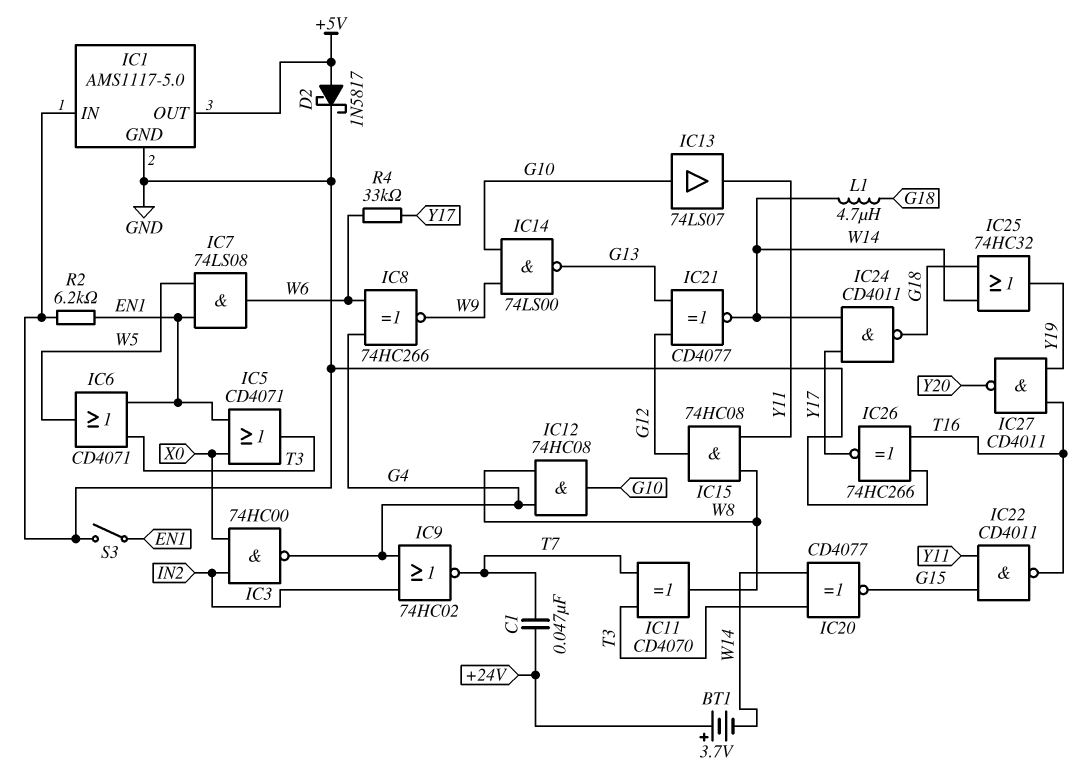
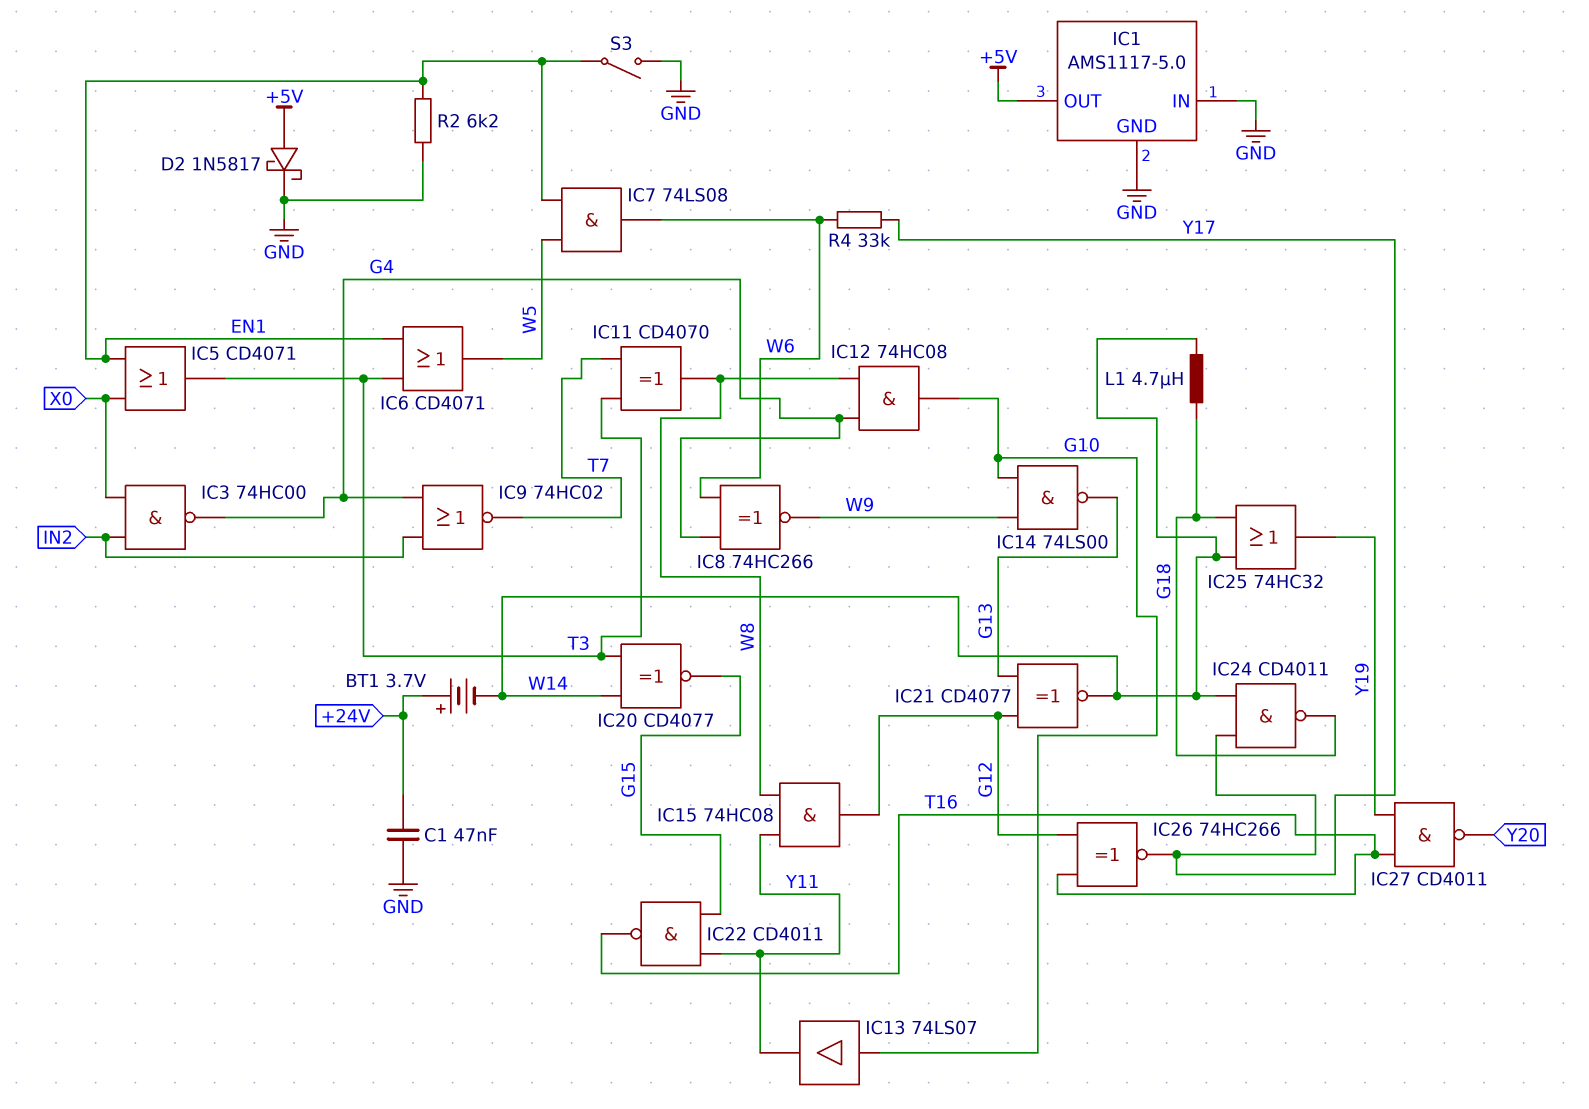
C1: 47nF (+24V, T7) -> 47nF (+24V, GND)
IC26: XNOR 74HC266 (in GND, in T16, out Y17) -> XNOR 74HC266 (in G12, in T16, out Y17)

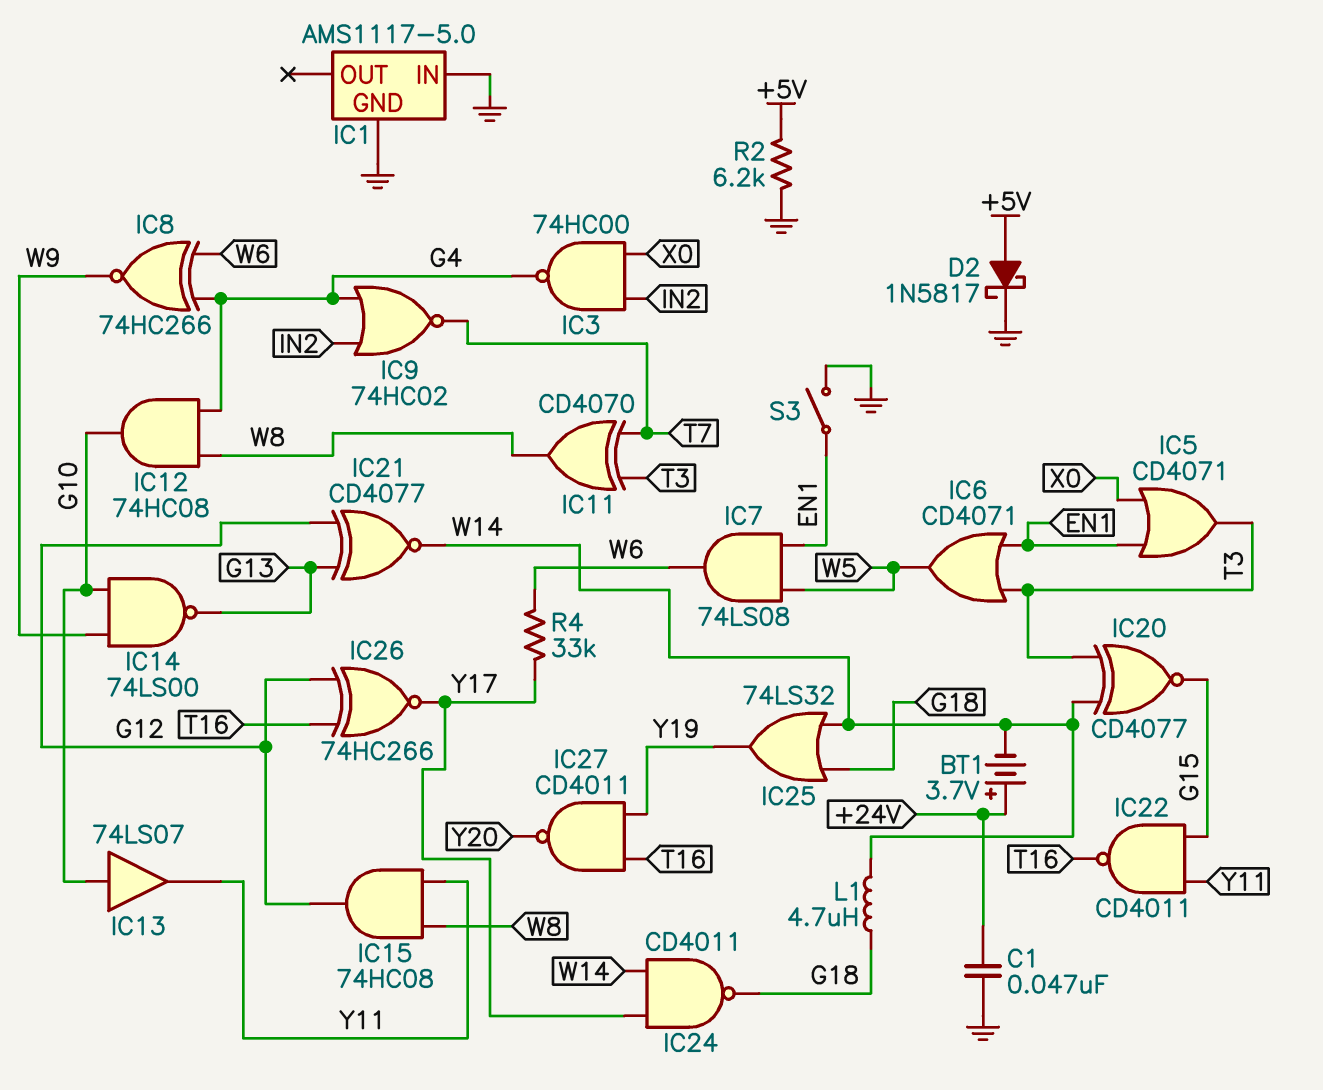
IC1 pin OUT: +5V -> none
IC25: OR 74HC32 (in G18, in W14, out Y19) -> OR 74LS32 (in G18, in W14, out Y19)
R2: 6.2k (EN1, GND) -> 6.2k (+5V, GND)

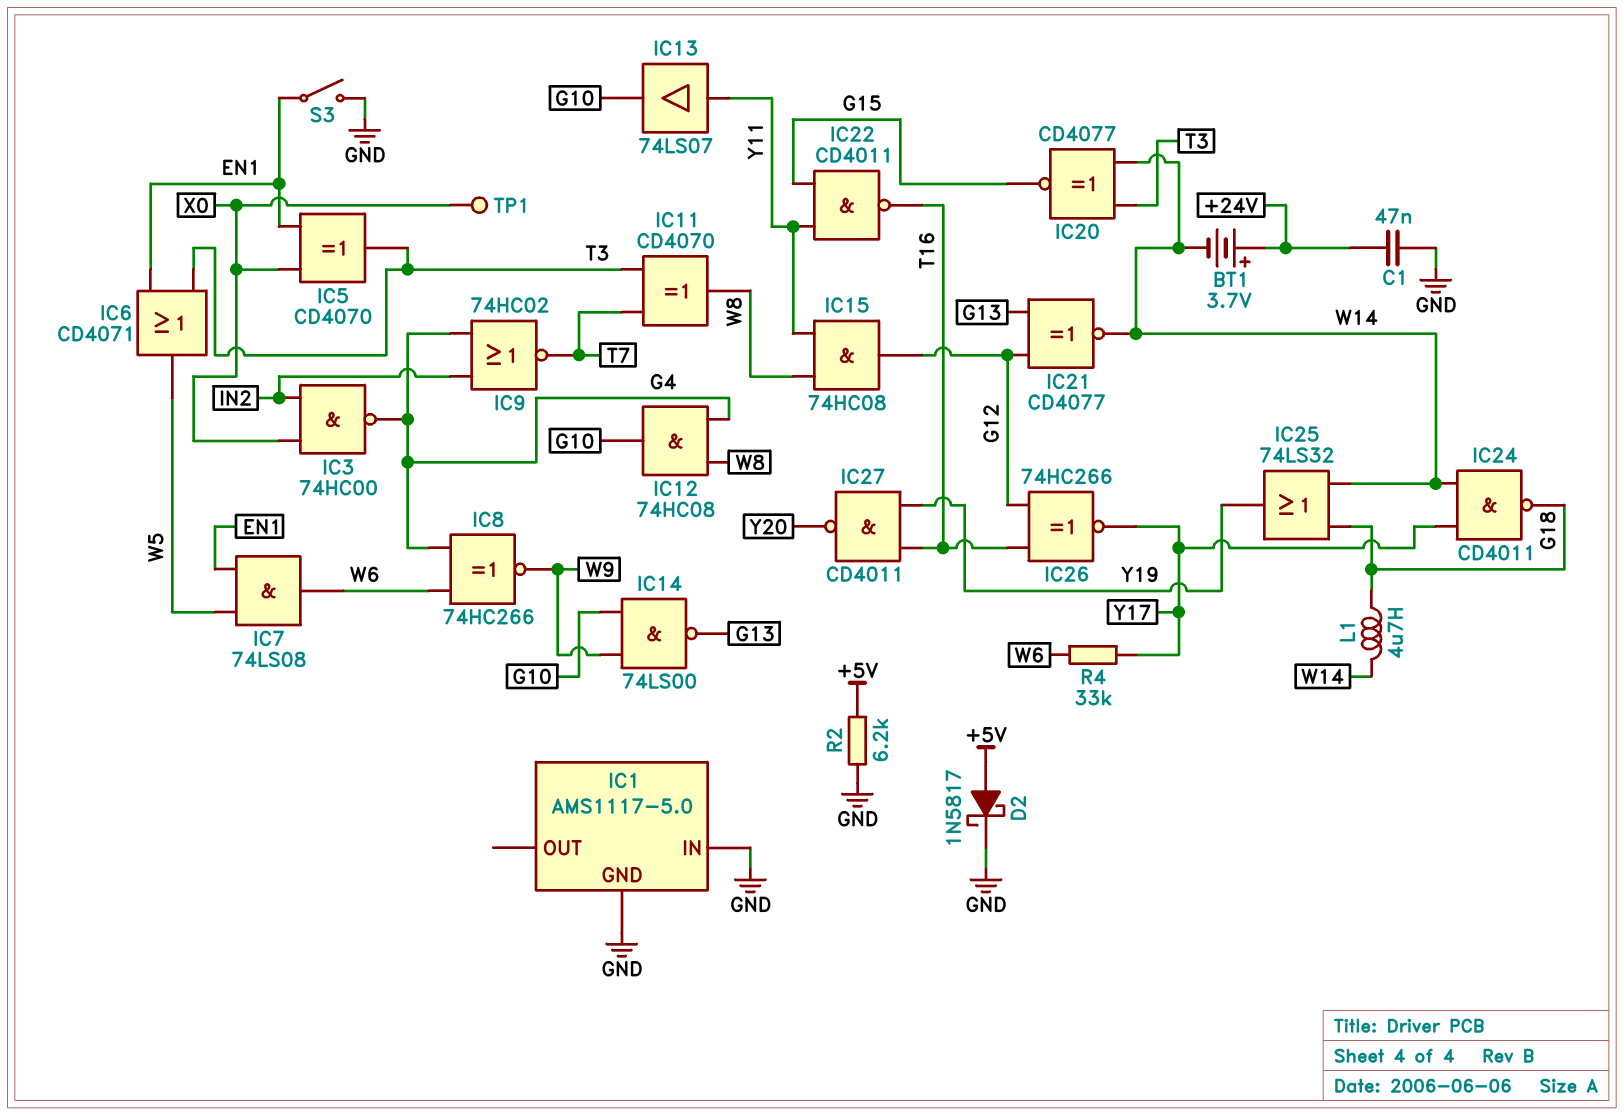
IC5: OR CD4071 (in EN1, in X0, out T3) -> XOR CD4070 (in EN1, in X0, out T3)
IC13: buffer 74LS07 (in G10, out Y11) -> buffer 74LS07 (in Y11, out G10)
TP1: none -> test point (X0)

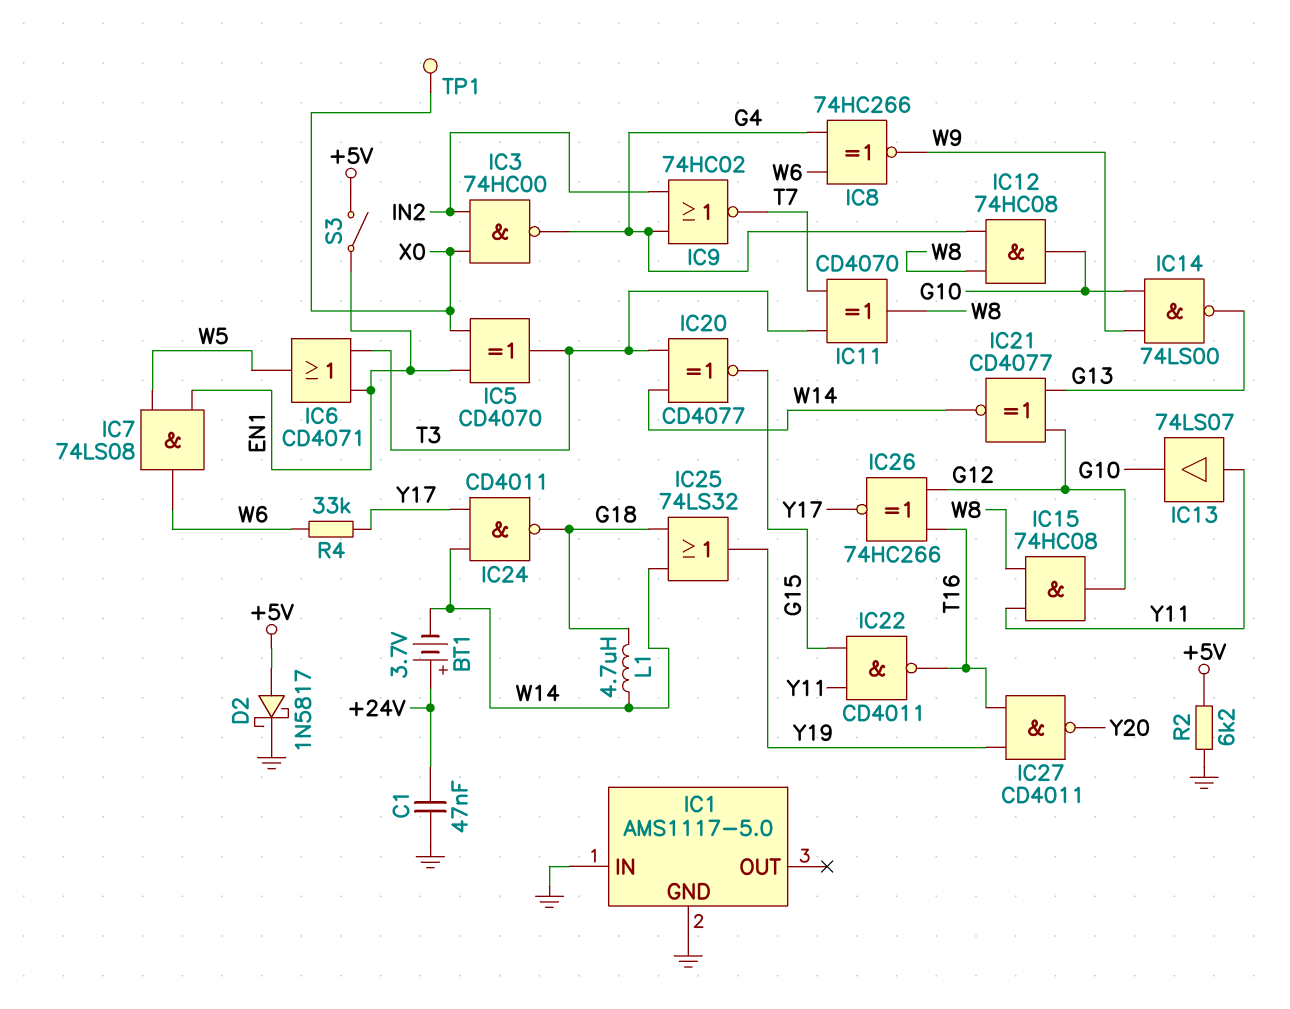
S3: switch (EN1, GND) -> switch (+5V, EN1)

